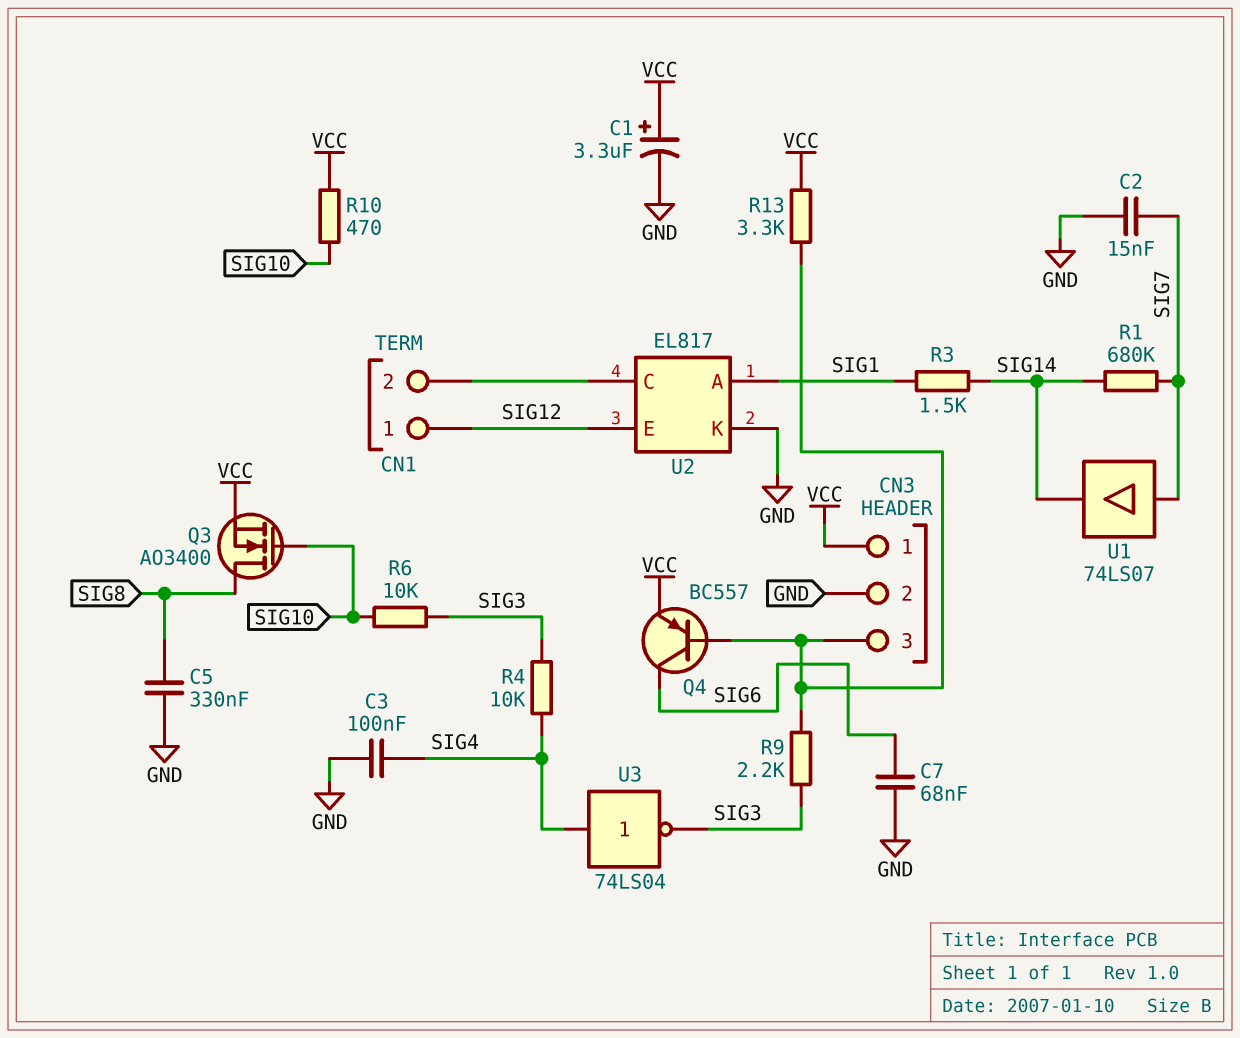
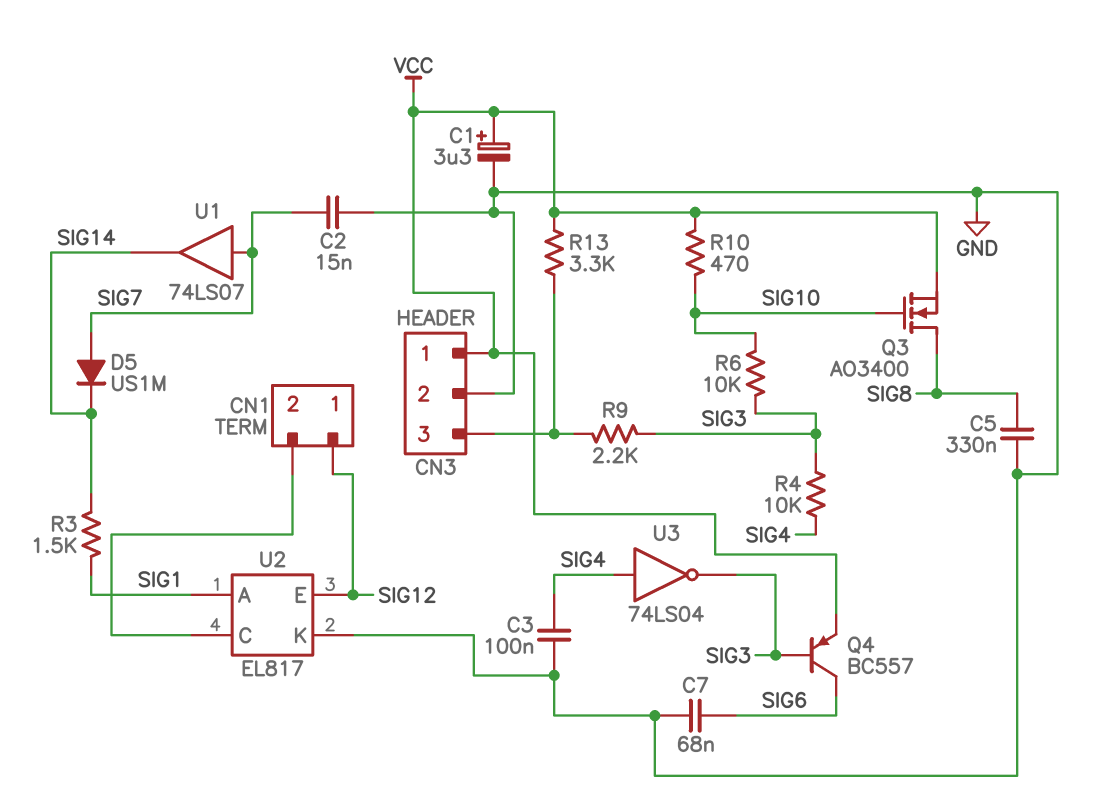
D5: none -> diode US1M (A SIG7, K SIG14)
Q4: PNP BC557 (B CN3/3, C SIG6, E VCC) -> PNP BC557 (B SIG3, C SIG6, E VCC)
R1: 680k (SIG7, SIG14) -> none

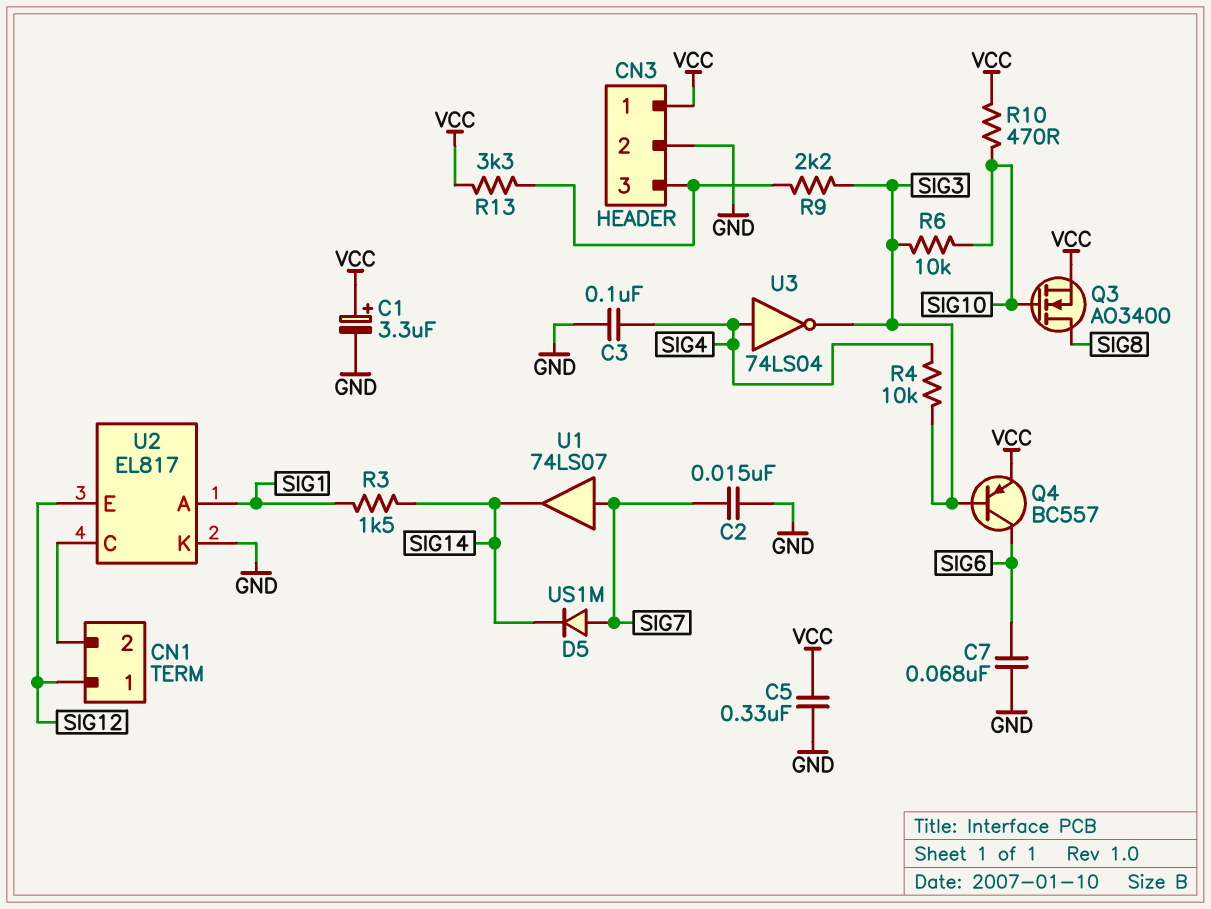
C5: 330nF (GND, SIG8) -> 330nF (GND, VCC)

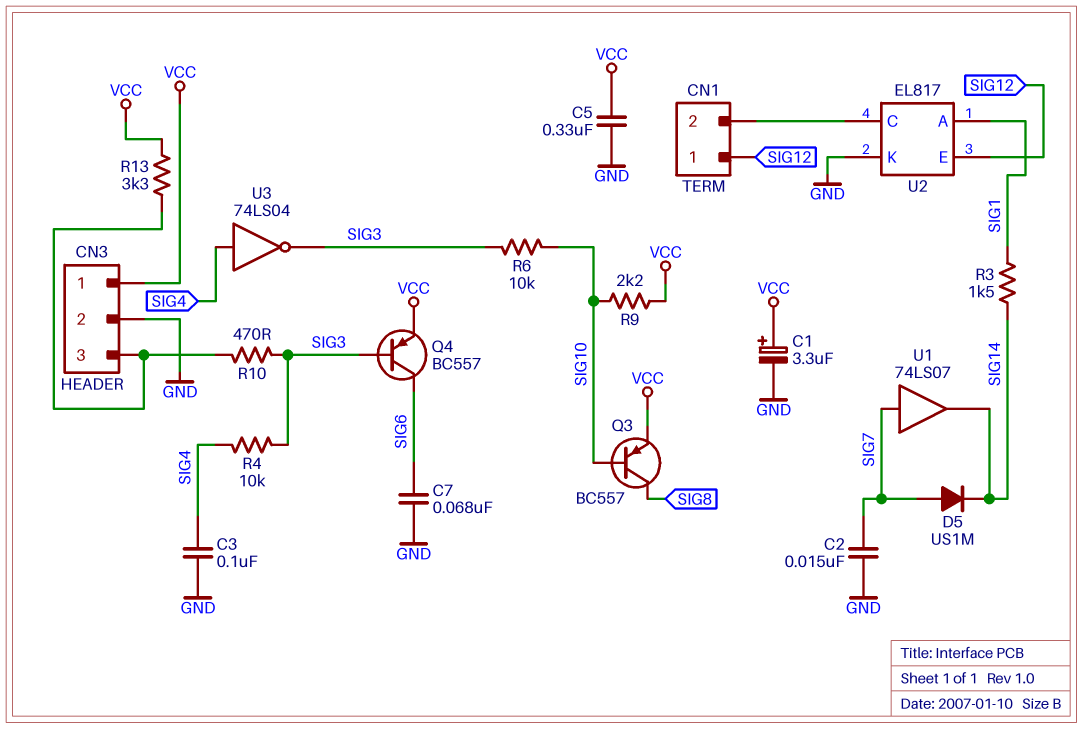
Q3: NMOS AO3400 (G SIG10, D SIG8, S VCC) -> PNP BC557 (B SIG10, C SIG8, E VCC)
R9: 2.2k (CN3/3, SIG3) -> 2.2k (SIG10, VCC)
R10: 470 (SIG10, VCC) -> 470 (CN3/3, SIG3)

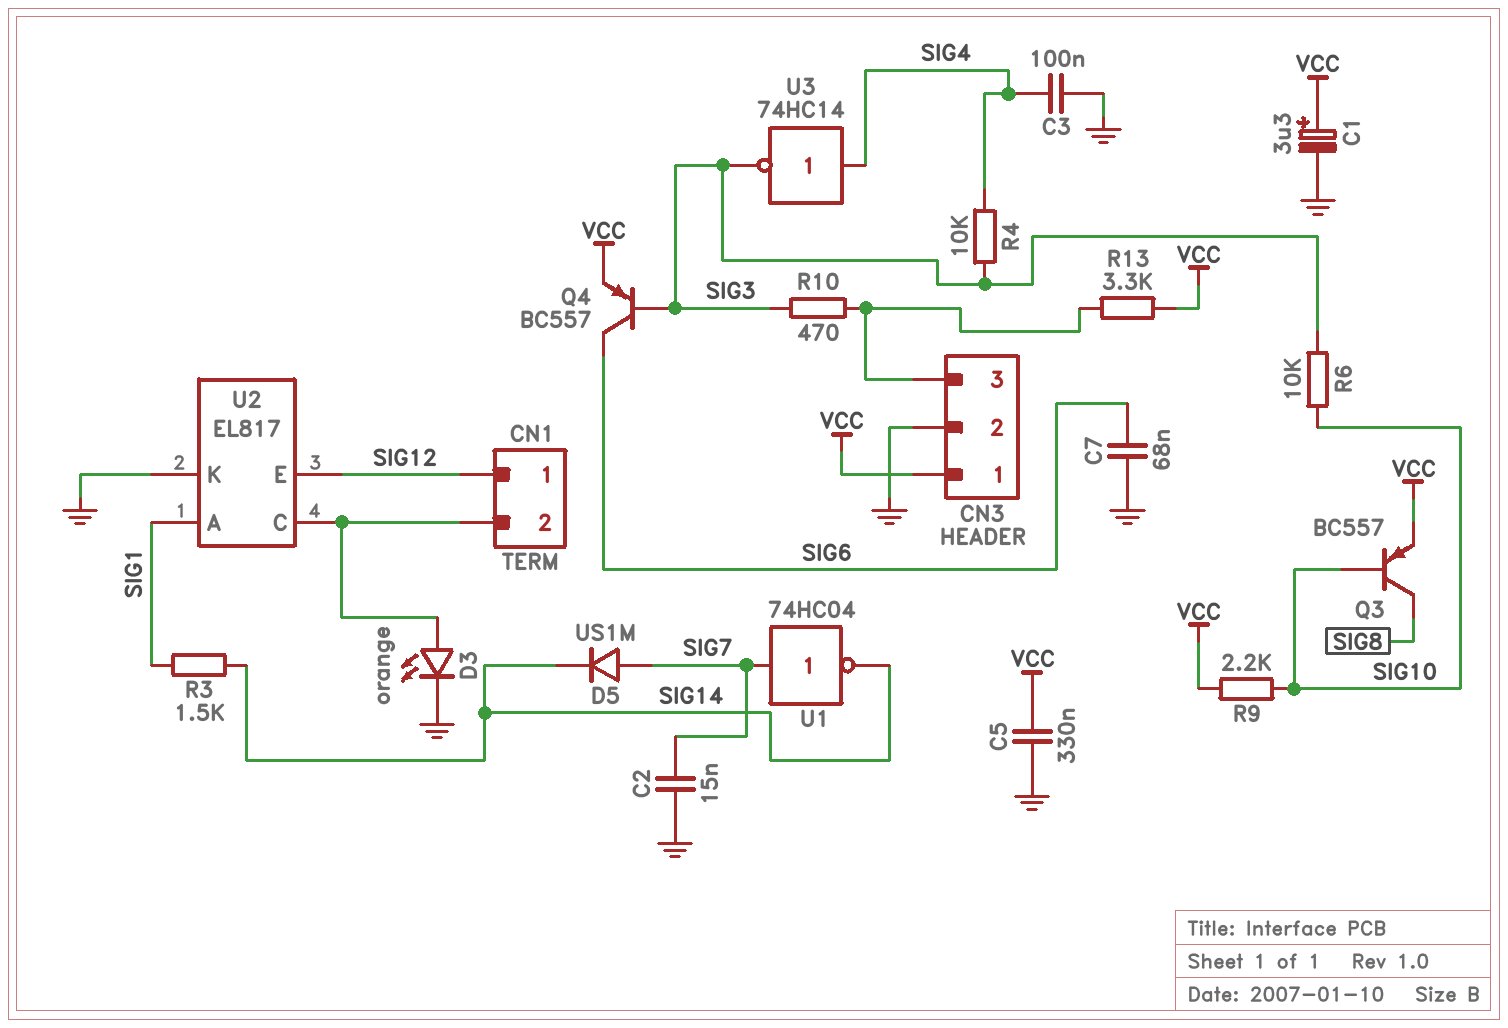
D3: none -> LED orange (A CN1/2, K GND)
U1: buffer 74LS07 (in SIG7, out SIG14) -> NOT 74HC04 (in SIG7, out SIG14)
U3: NOT 74LS04 (in SIG4, out SIG3) -> NOT 74HC14 (in SIG4, out SIG3)

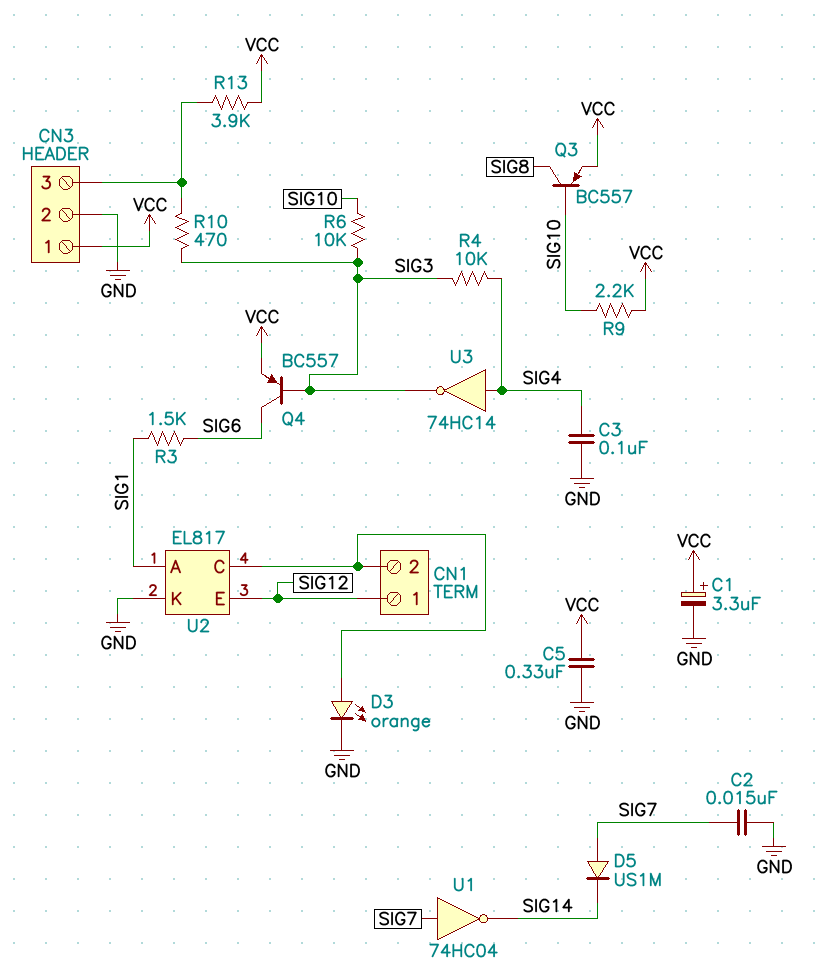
C7: 68nF (GND, SIG6) -> none
R3: 1.5k (SIG1, SIG14) -> 1.5k (SIG1, SIG6)
R13: 3.3k (CN3/3, VCC) -> 3.9k (CN3/3, VCC)

